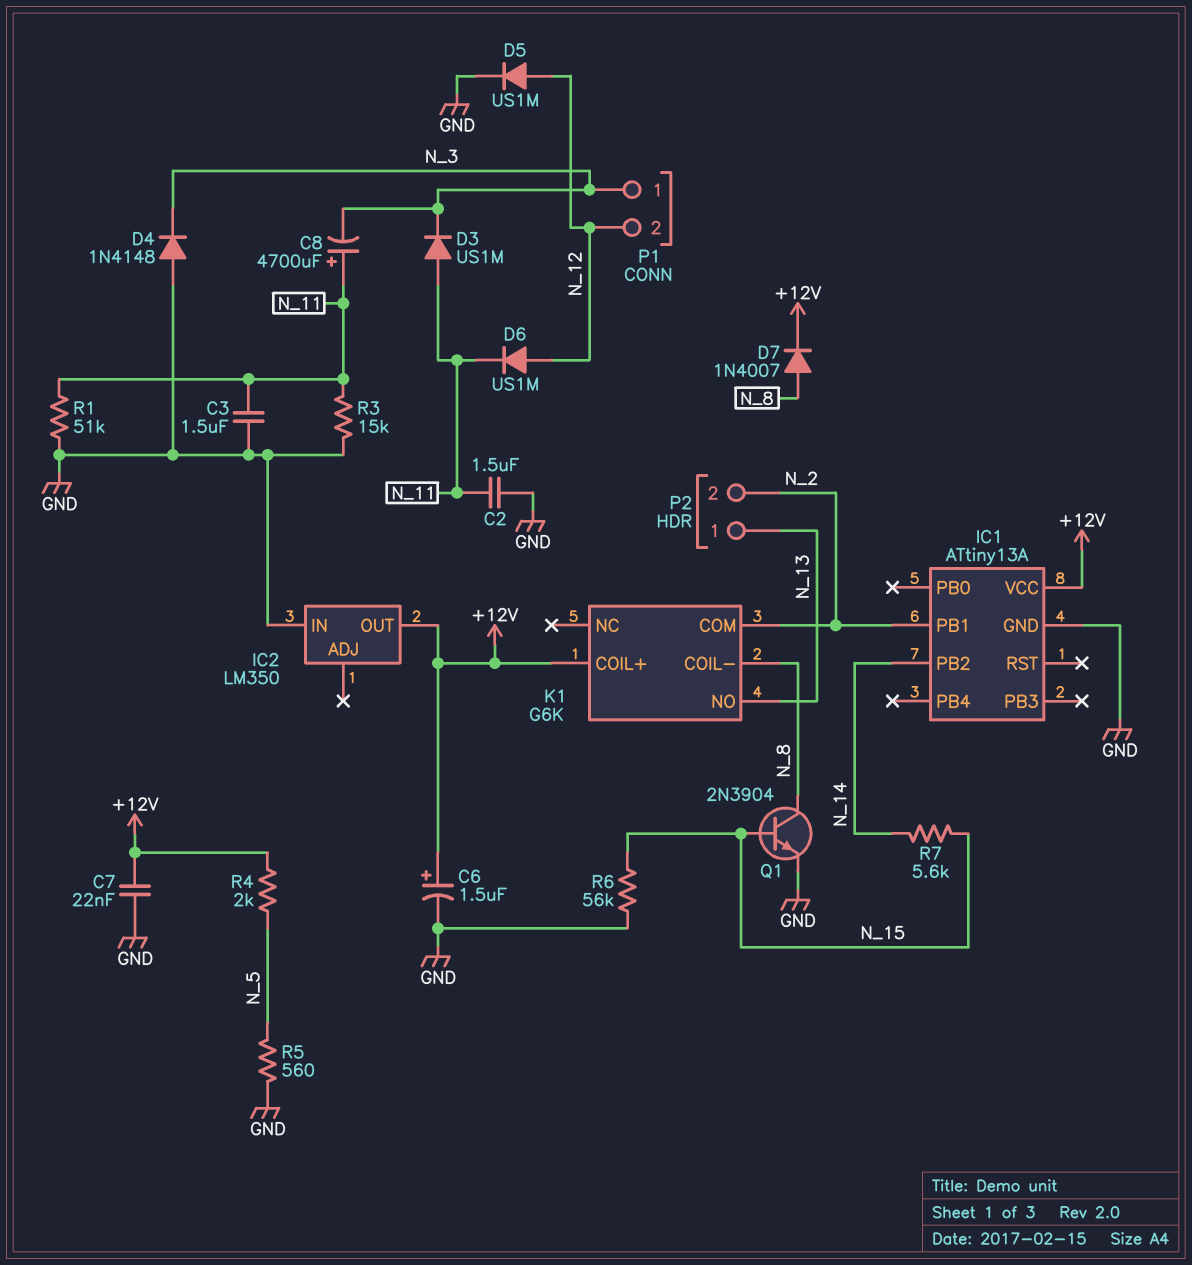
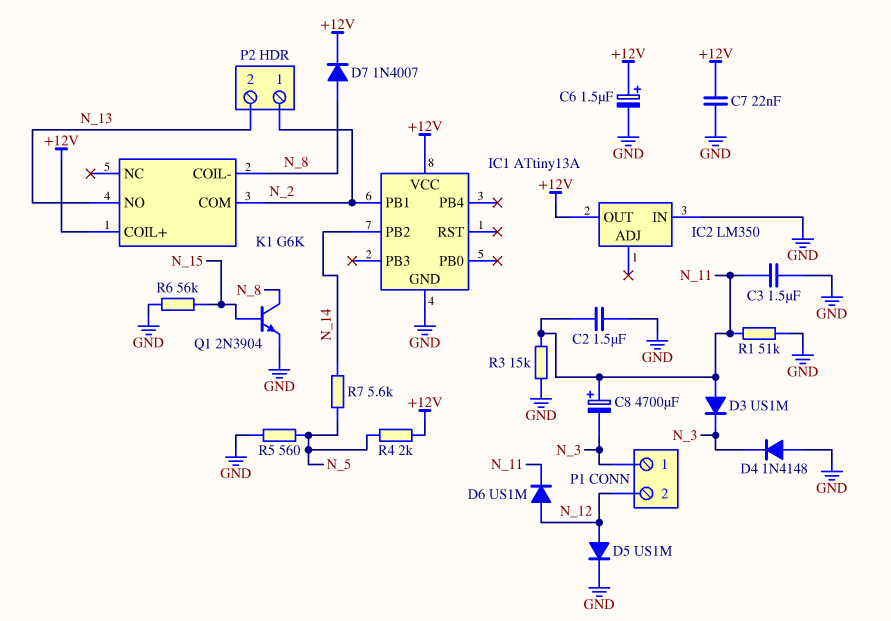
P2 pin 1: N_13 -> N_2
P2 pin 2: N_2 -> N_13
R7: 5.6k (N_14, N_15) -> 5.6k (N_5, N_14)

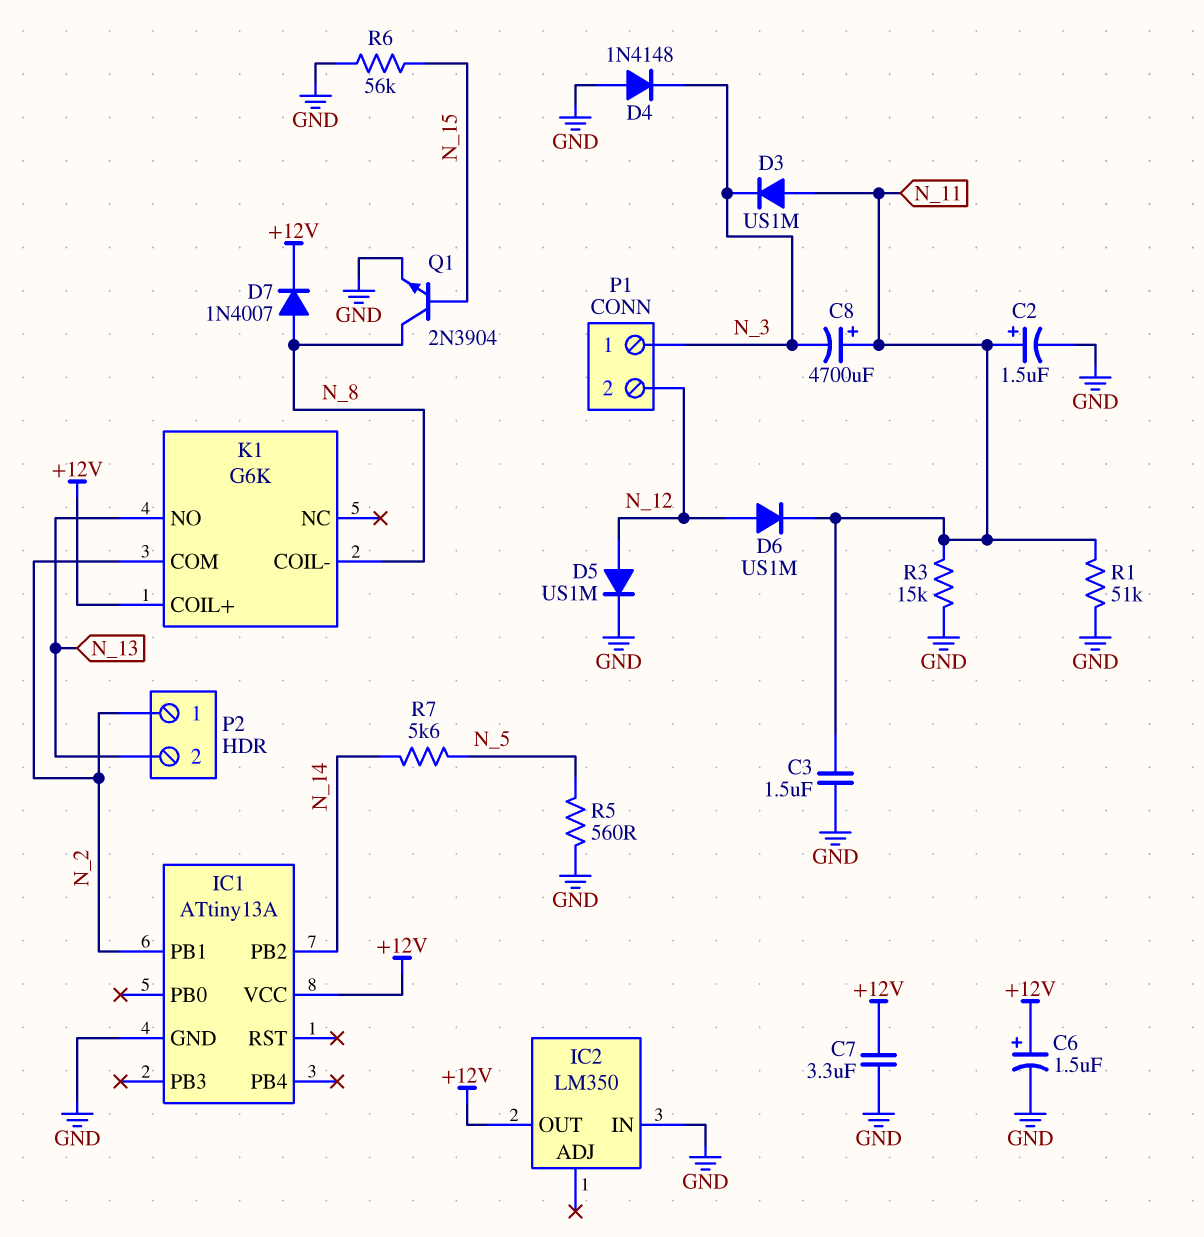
C2: 1.5uF (GND, N_11) -> 1.5uF (plus N_11, minus GND)
C7: 22nF (+12V, GND) -> 3.3uF (+12V, GND)
R4: 2k (+12V, N_5) -> none

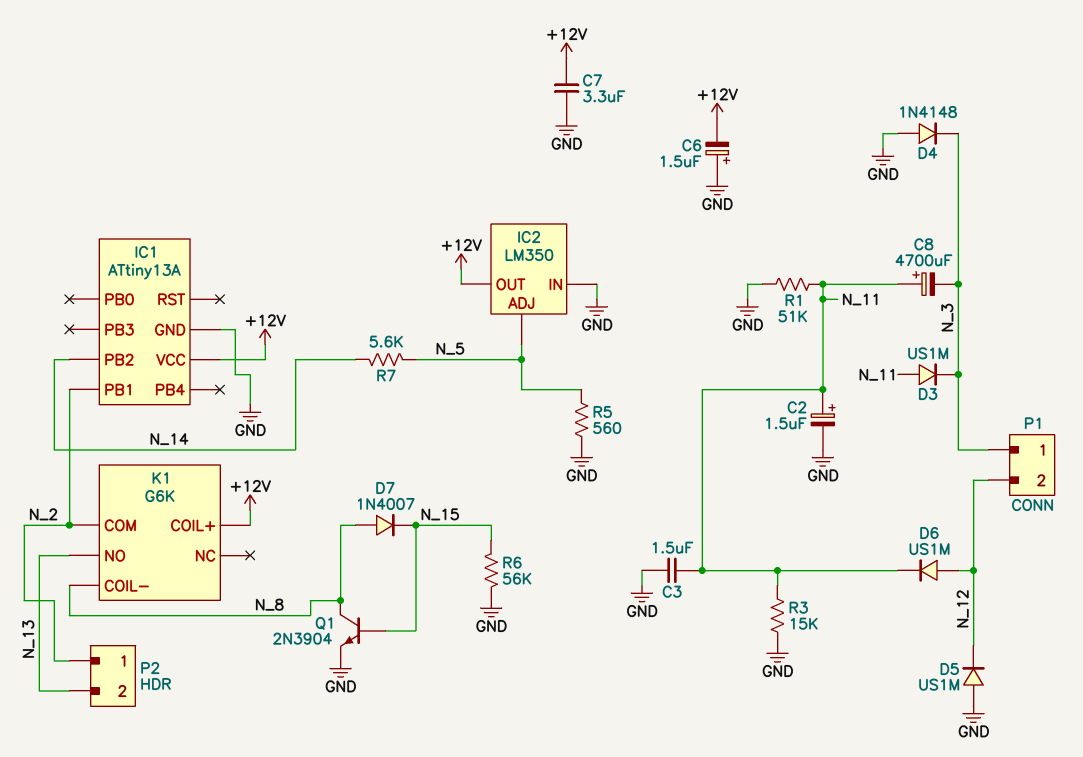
C6: 1.5uF (plus +12V, minus GND) -> 1.5uF (plus GND, minus +12V)
D5: diode US1M (A N_12, K GND) -> diode US1M (A GND, K N_12)
D7: diode 1N4007 (A N_8, K +12V) -> diode 1N4007 (A N_8, K N_15)
IC2 pin ADJ: none -> N_5

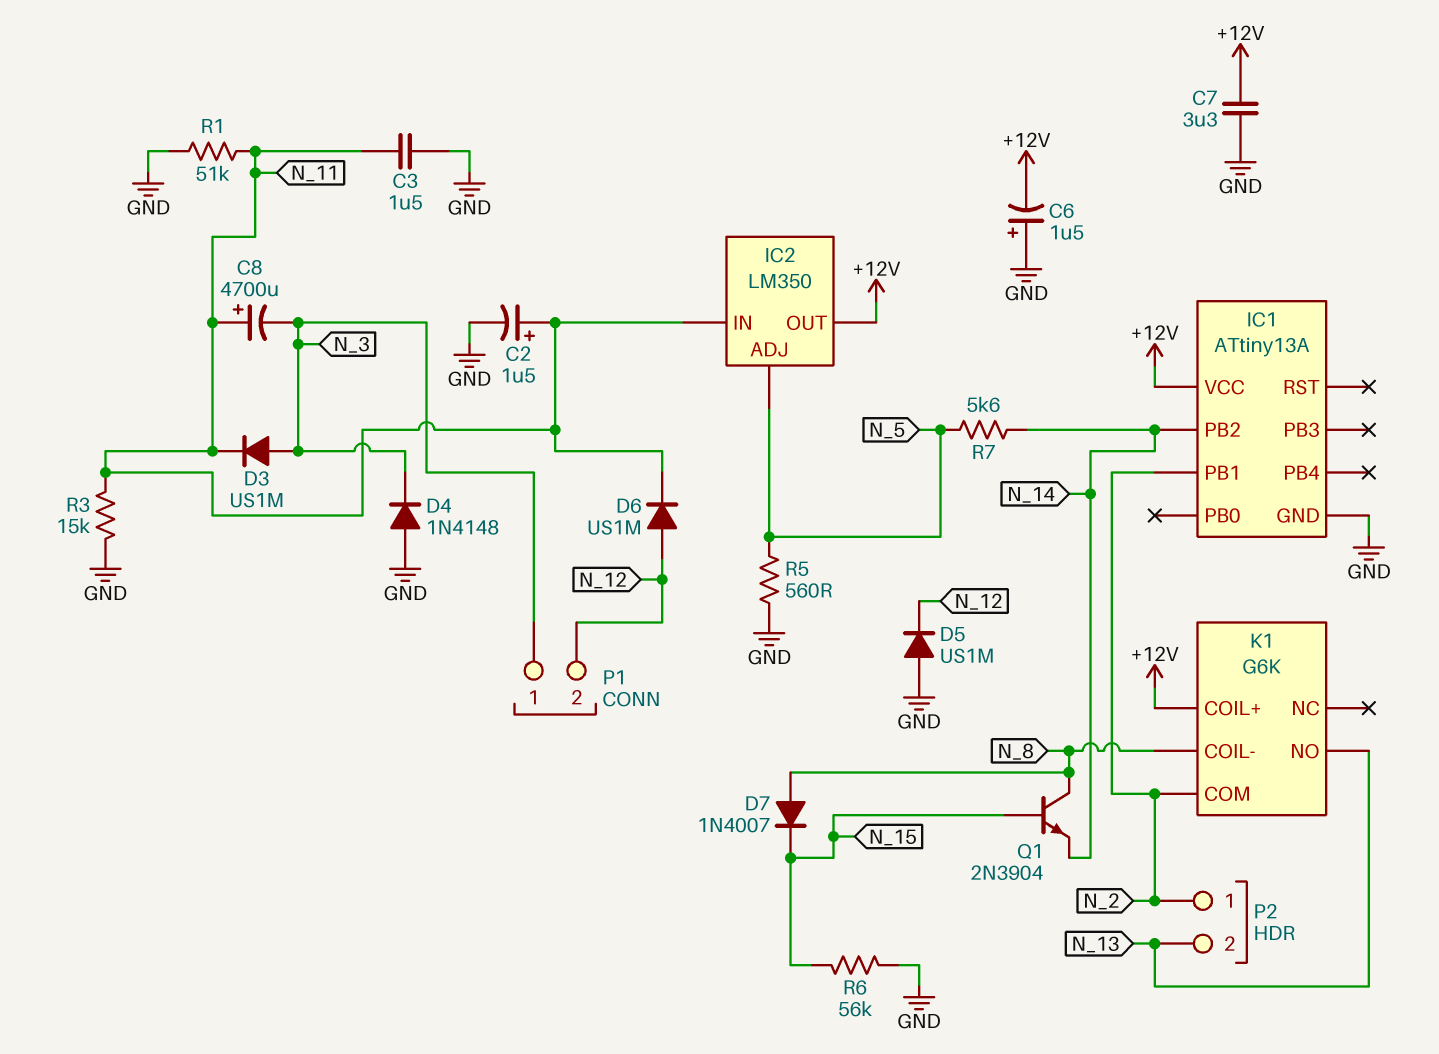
D3: diode US1M (A N_11, K N_3) -> diode US1M (A N_3, K N_11)
IC2 pin IN: GND -> N_11
Q1: NPN 2N3904 (B N_15, C N_8, E GND) -> NPN 2N3904 (B N_15, C N_8, E N_14)

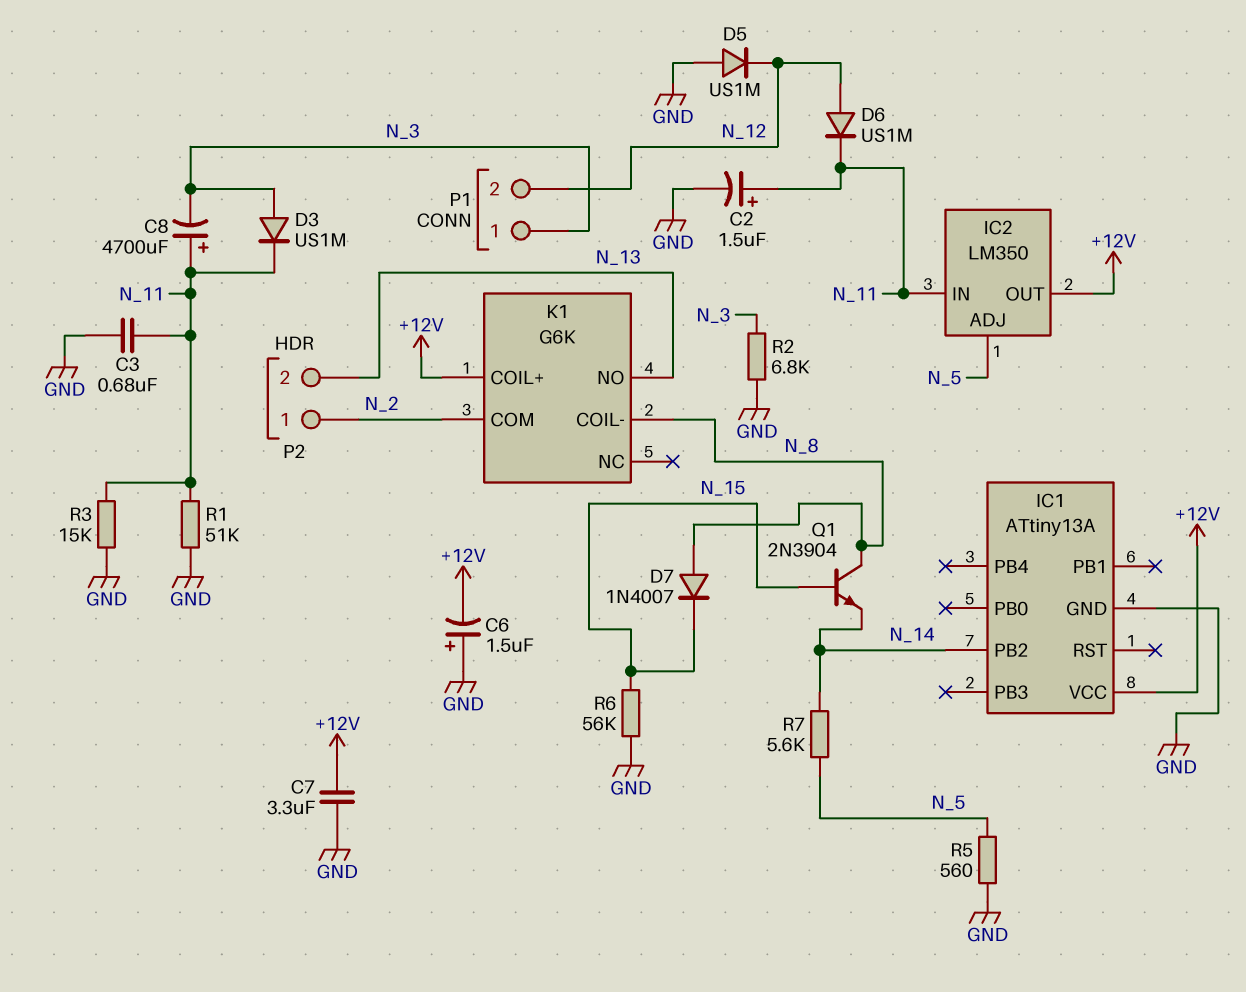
C3: 1.5uF (GND, N_11) -> 680nF (GND, N_11)
D4: diode 1N4148 (A GND, K N_3) -> none
IC1 pin PB1: N_2 -> none
R2: none -> 6.8k (GND, N_3)

